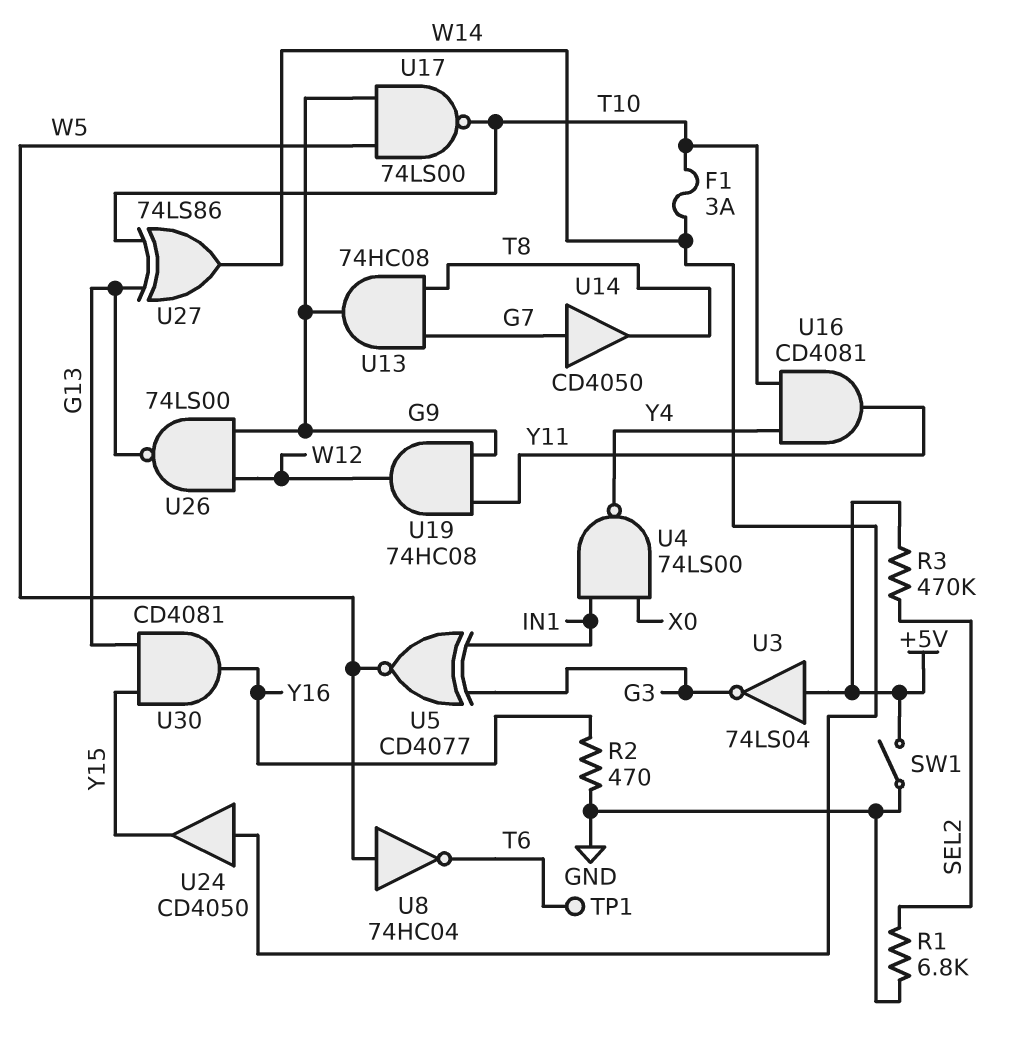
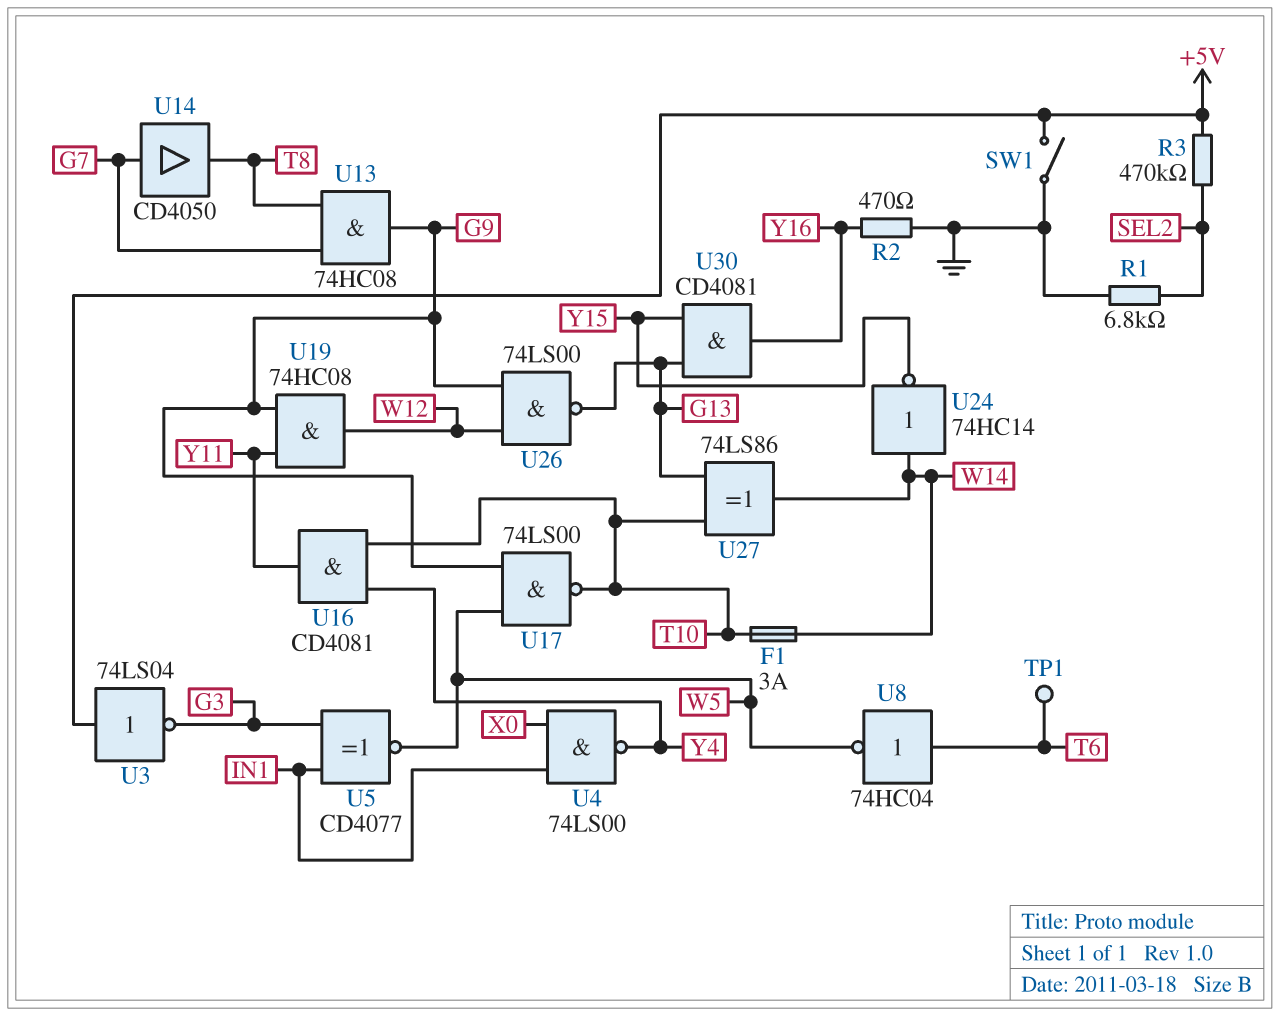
U8: NOT 74HC04 (in W5, out T6) -> NOT 74HC04 (in T6, out W5)
U24: buffer CD4050 (in W14, out Y15) -> NOT 74HC14 (in W14, out Y15)

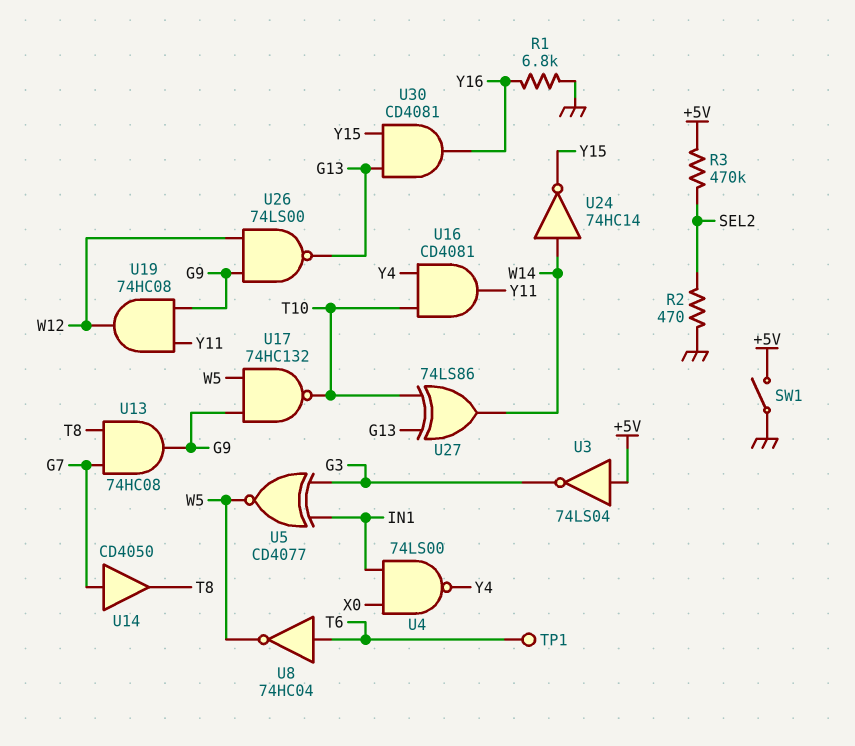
F1: 3A (T10, W14) -> none
R1: 6.8k (GND, SEL2) -> 6.8k (GND, Y16)
R2: 470 (GND, Y16) -> 470 (GND, SEL2)
U17: NAND 74LS00 (in G9, in W5, out T10) -> NAND 74HC132 (in G9, in W5, out T10)

